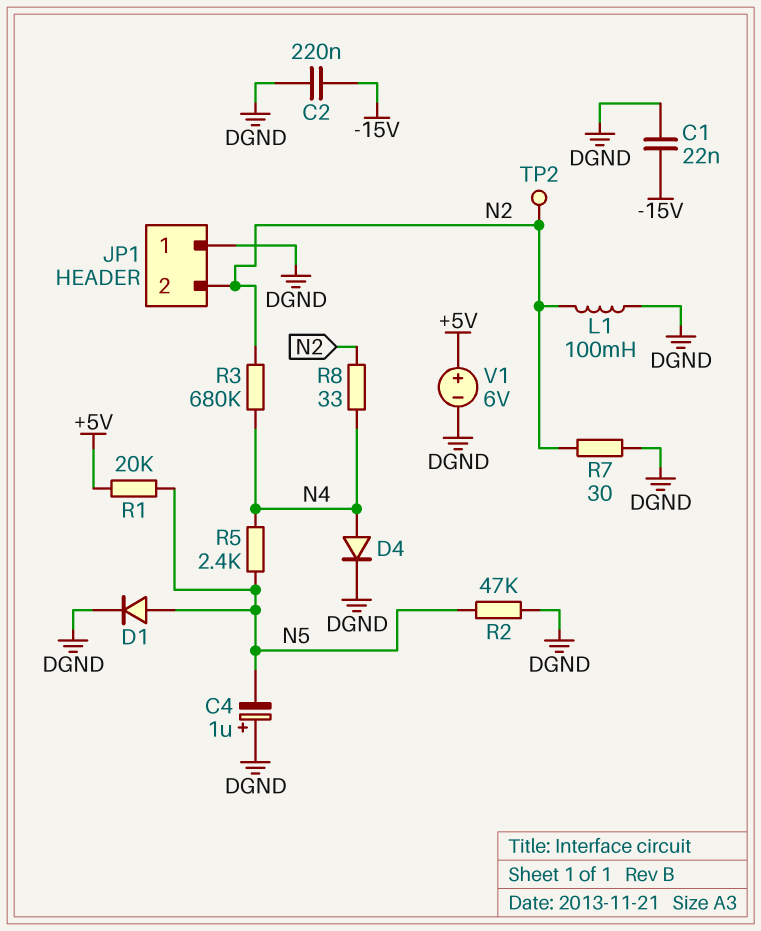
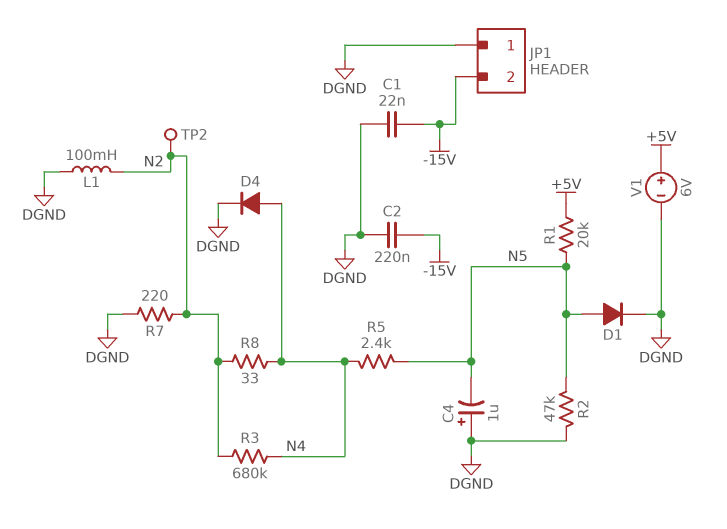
JP1 pin 2: N2 -> -15V
R7: 30 (DGND, N2) -> 220 (DGND, N2)

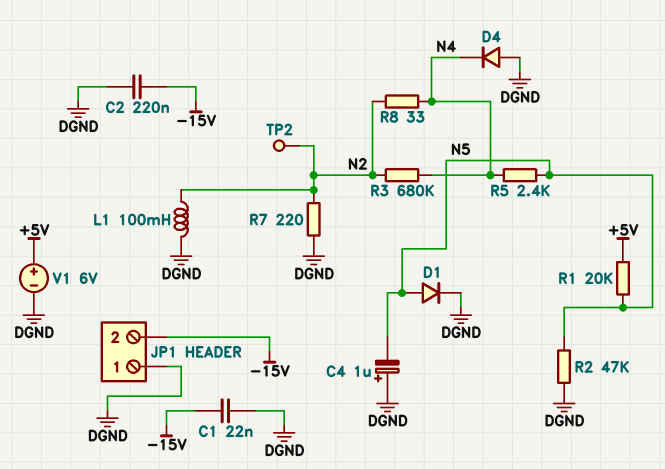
D4: diode (A N4, K DGND) -> diode (A DGND, K N4)

